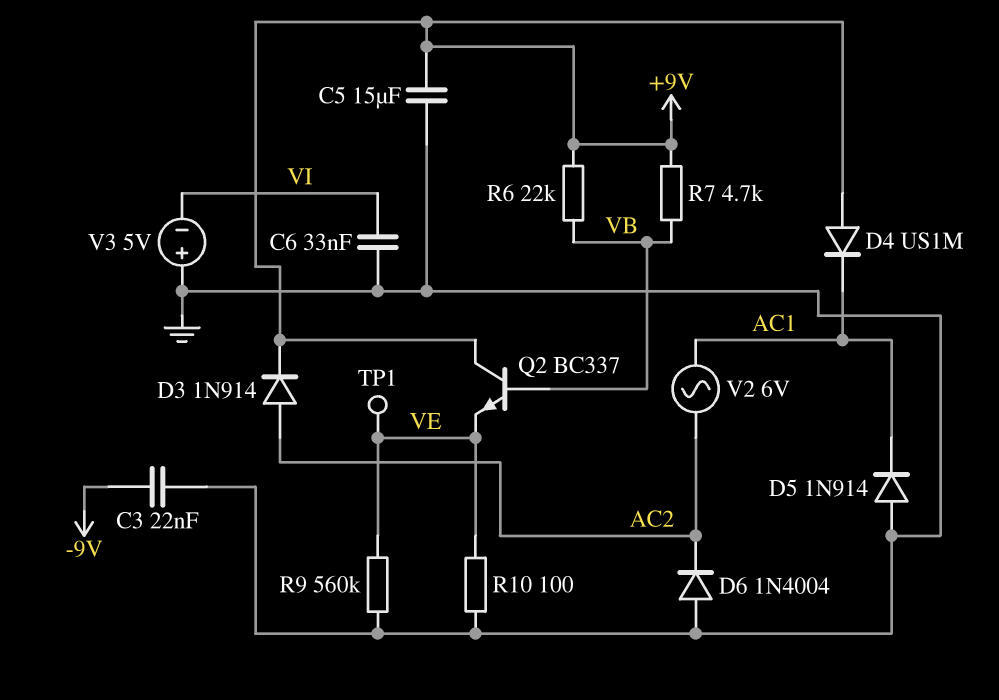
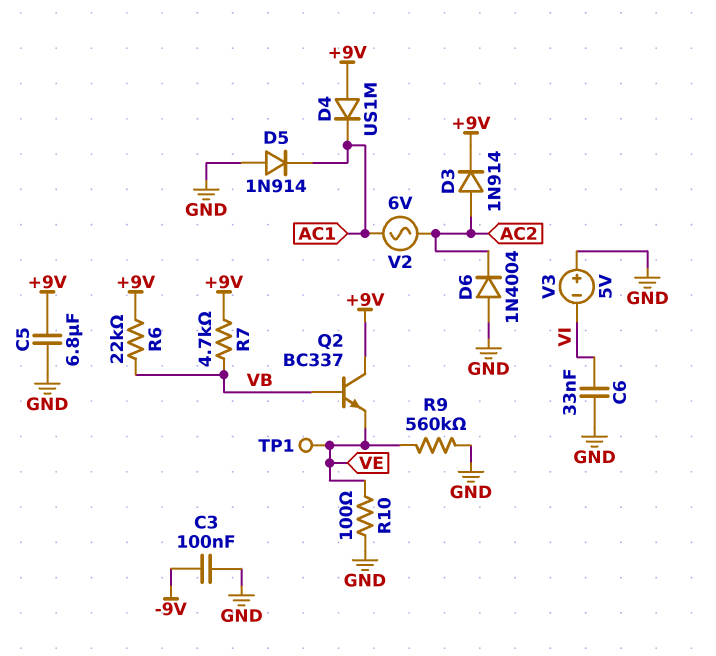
C3: 22nF (-9V, GND) -> 100nF (-9V, GND)
C5: 15uF (+9V, GND) -> 6.8uF (+9V, GND)

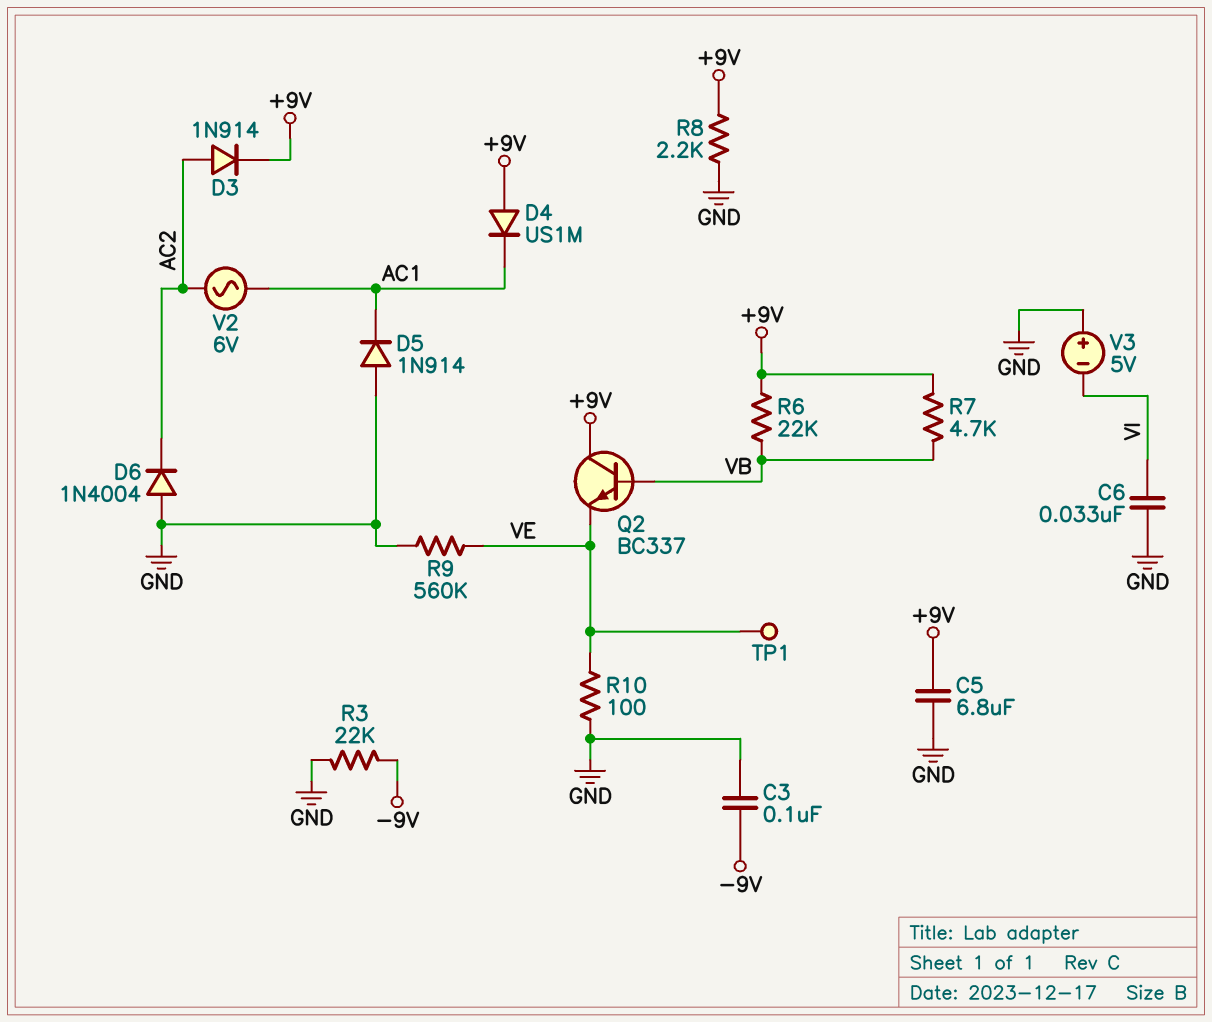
R3: none -> 22k (-9V, GND)
R8: none -> 2.2k (+9V, GND)

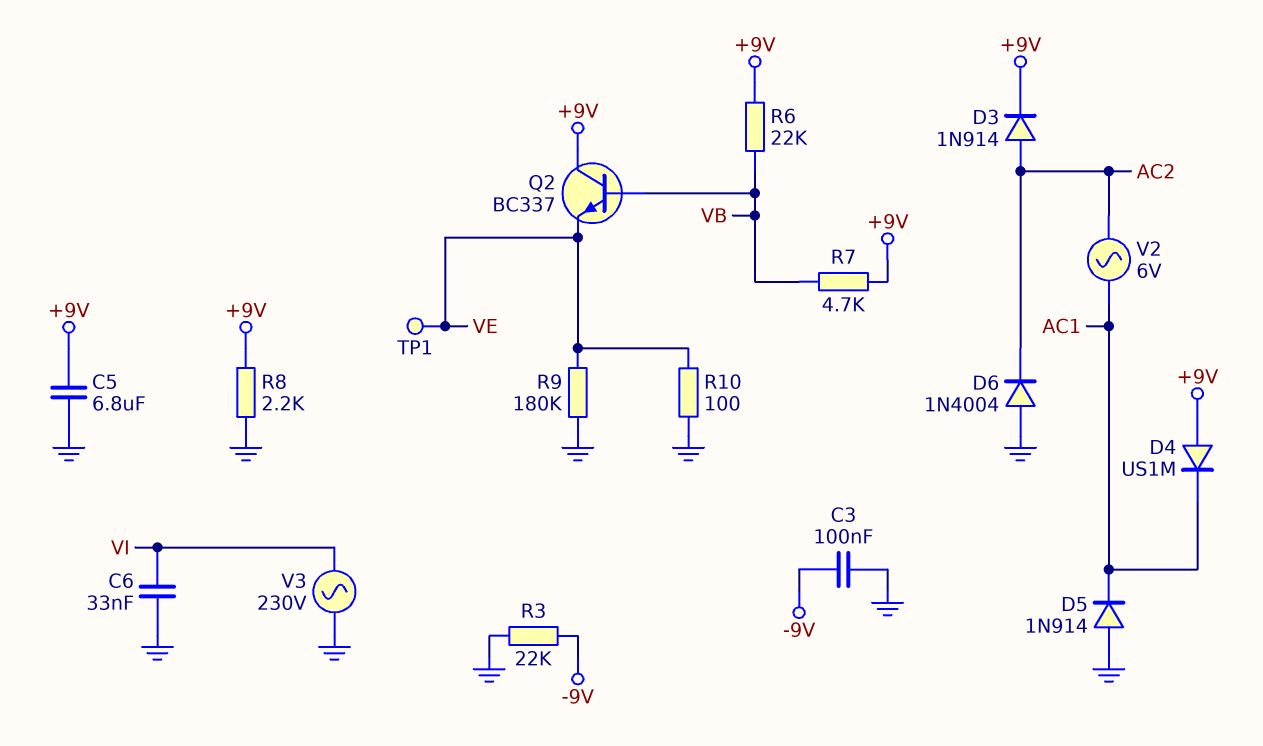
R9: 560k (GND, VE) -> 180k (GND, VE)
V3: 5V (plus GND, minus VI) -> AC 230V (GND, VI)

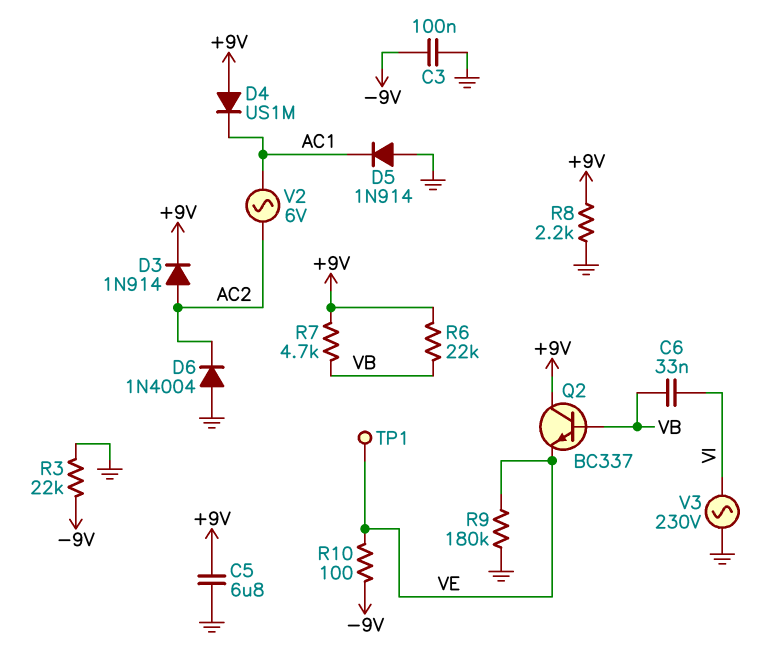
C6: 33nF (GND, VI) -> 33nF (VB, VI)
R10: 100 (GND, VE) -> 100 (-9V, VE)

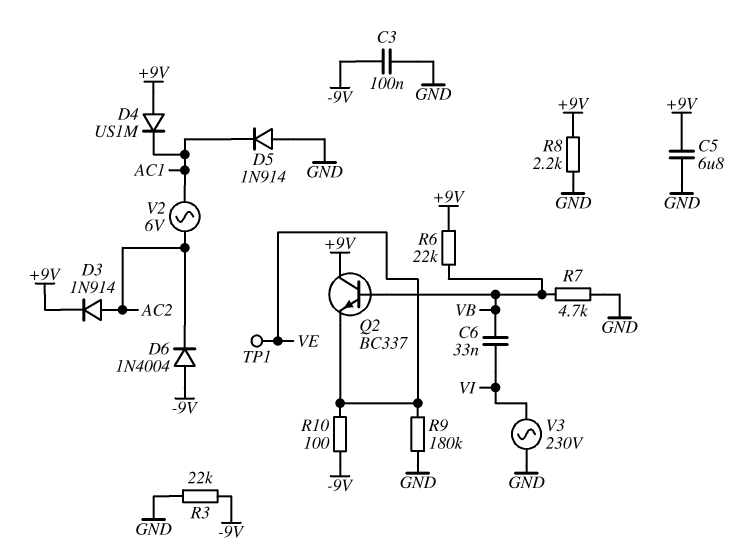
D6: diode 1N4004 (A GND, K AC2) -> diode 1N4004 (A -9V, K AC2)
R7: 4.7k (+9V, VB) -> 4.7k (GND, VB)

